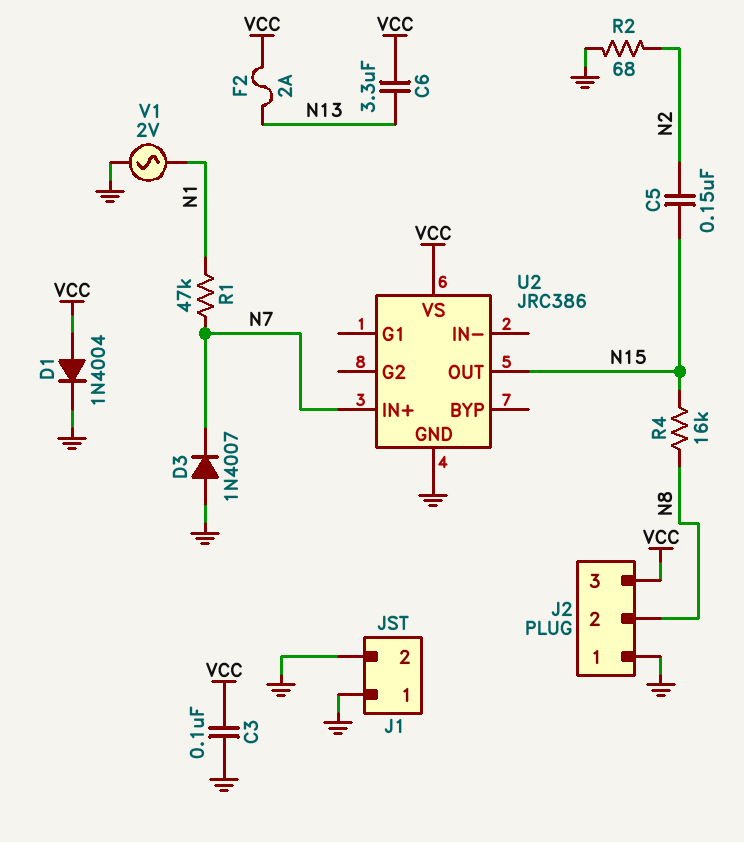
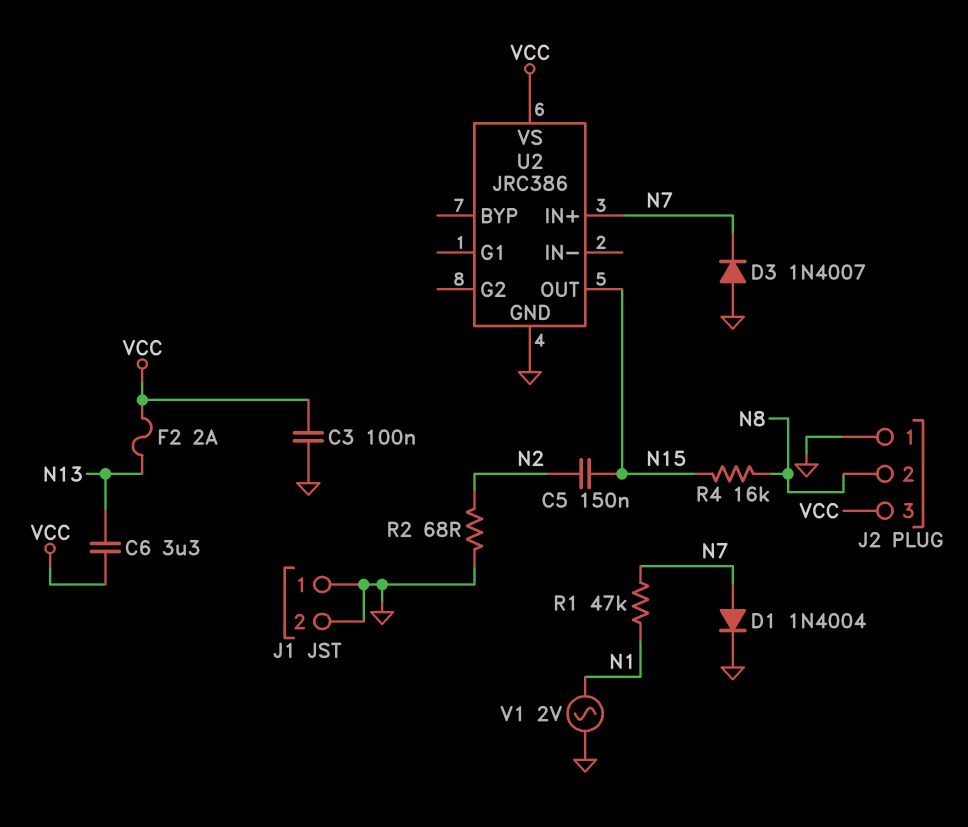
D1: diode 1N4004 (A VCC, K GND) -> diode 1N4004 (A N7, K GND)

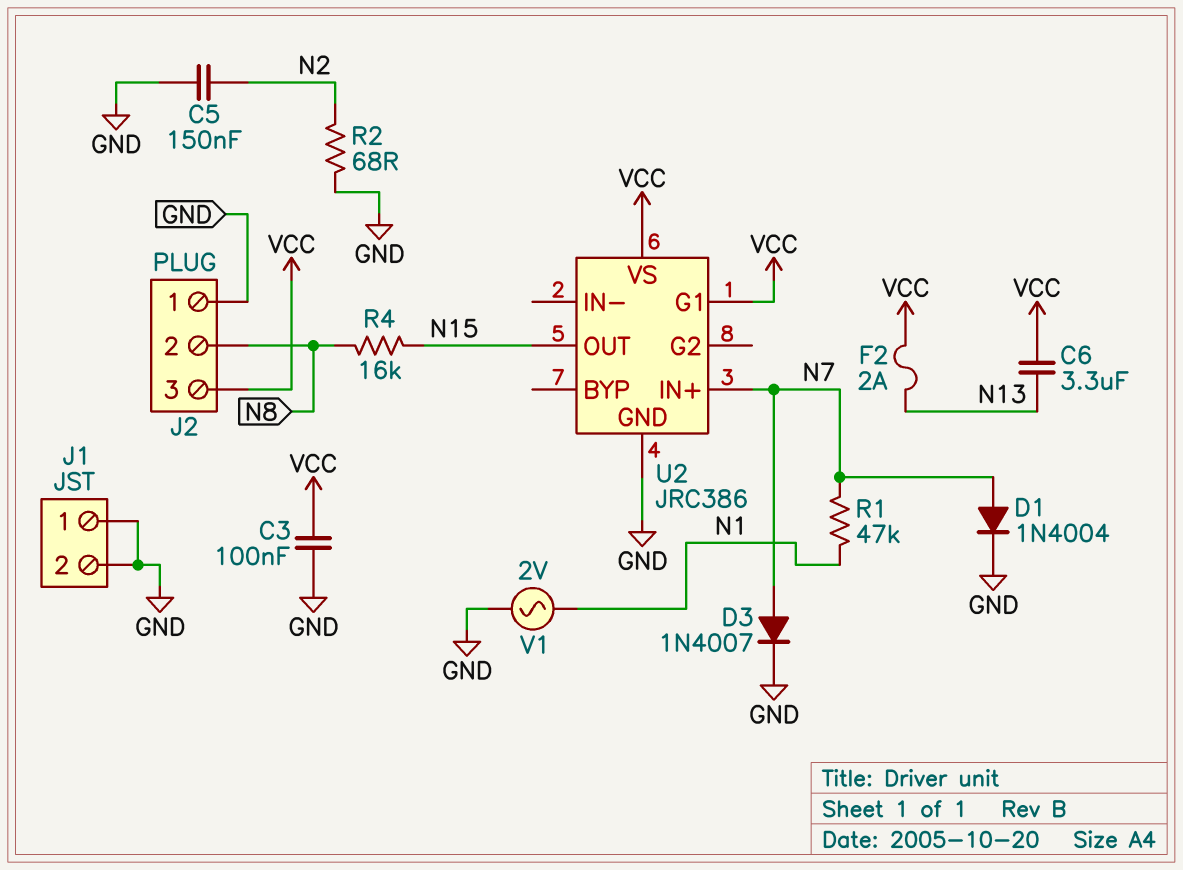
C5: 150nF (N2, N15) -> 150nF (GND, N2)
D3: diode 1N4007 (A GND, K N7) -> diode 1N4007 (A N7, K GND)
U2 pin G1: none -> VCC

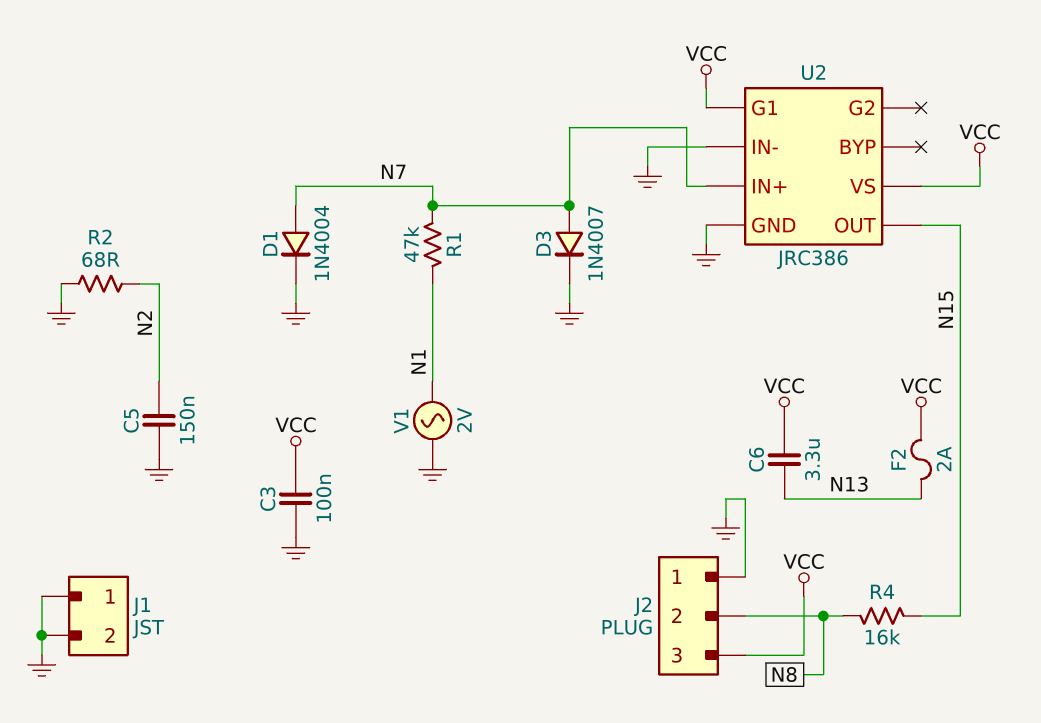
U2 pin IN-: none -> GND

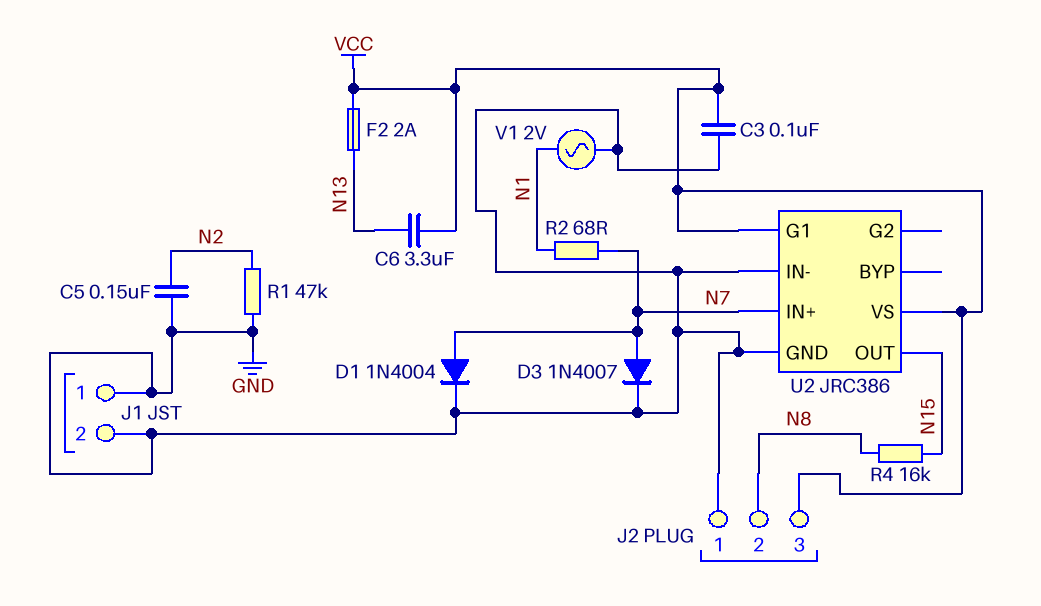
R1: 47k (N1, N7) -> 47k (GND, N2)
R2: 68 (GND, N2) -> 68 (N1, N7)

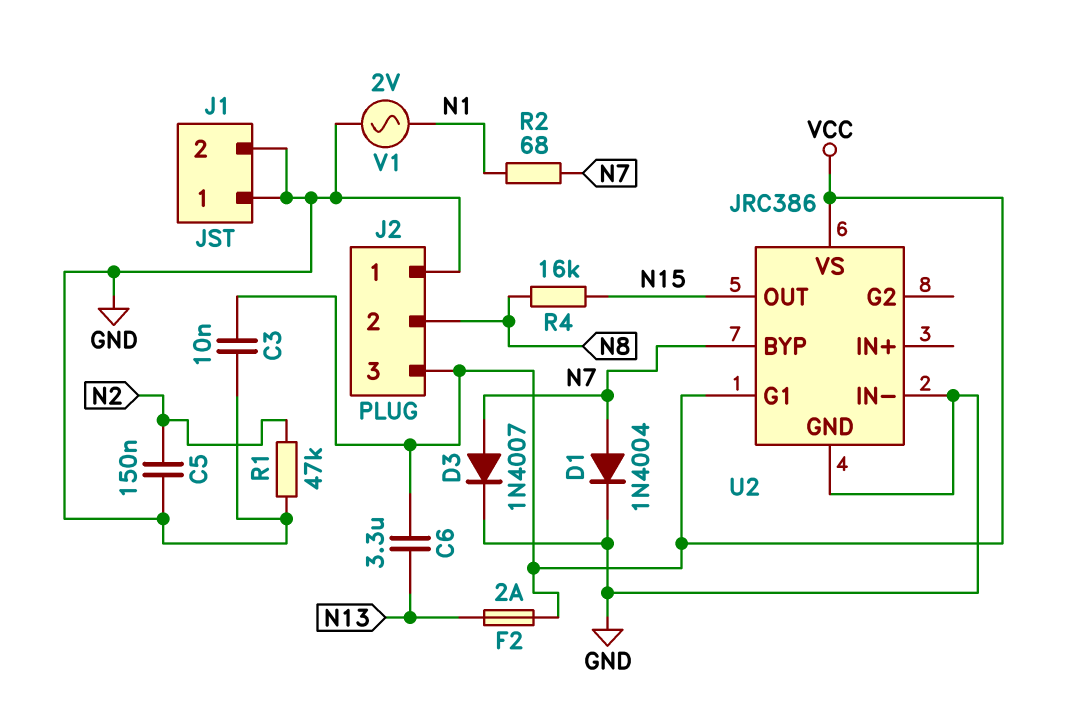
C3: 100nF (GND, VCC) -> 10nF (GND, VCC)
U2 pin BYP: none -> N7
U2 pin IN+: N7 -> none

